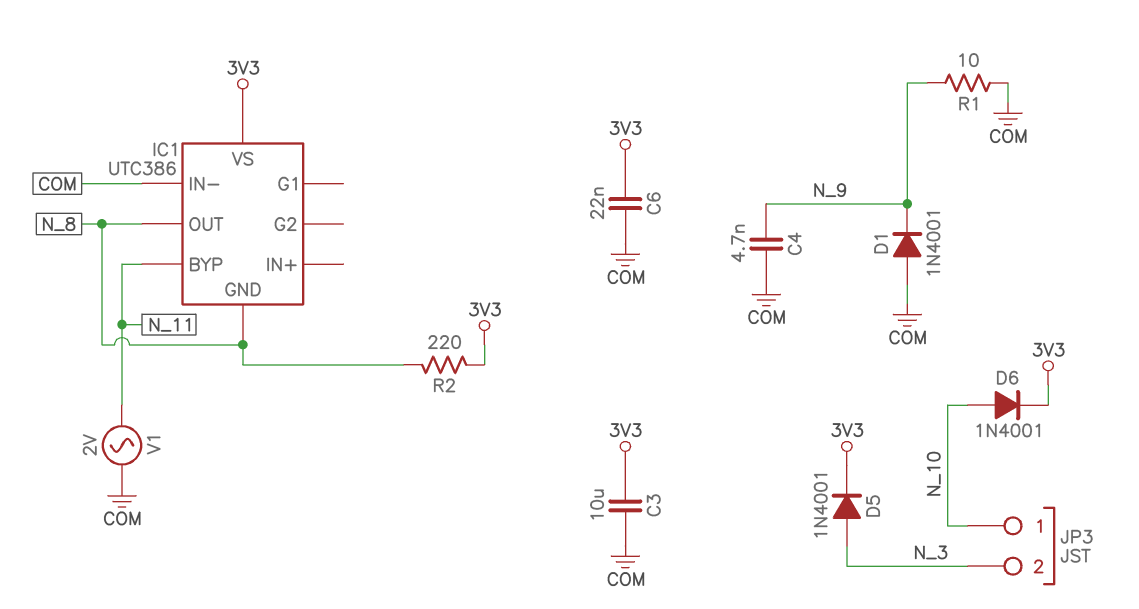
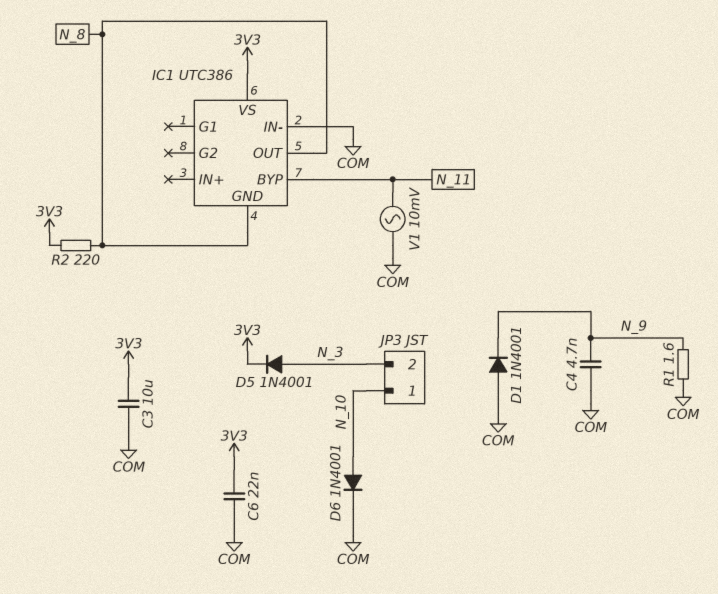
D6: diode 1N4001 (A N_10, K 3V3) -> diode 1N4001 (A N_10, K COM)
R1: 10 (COM, N_9) -> 1.6 (COM, N_9)
V1: AC 2V (COM, N_11) -> AC 10mV (COM, N_11)

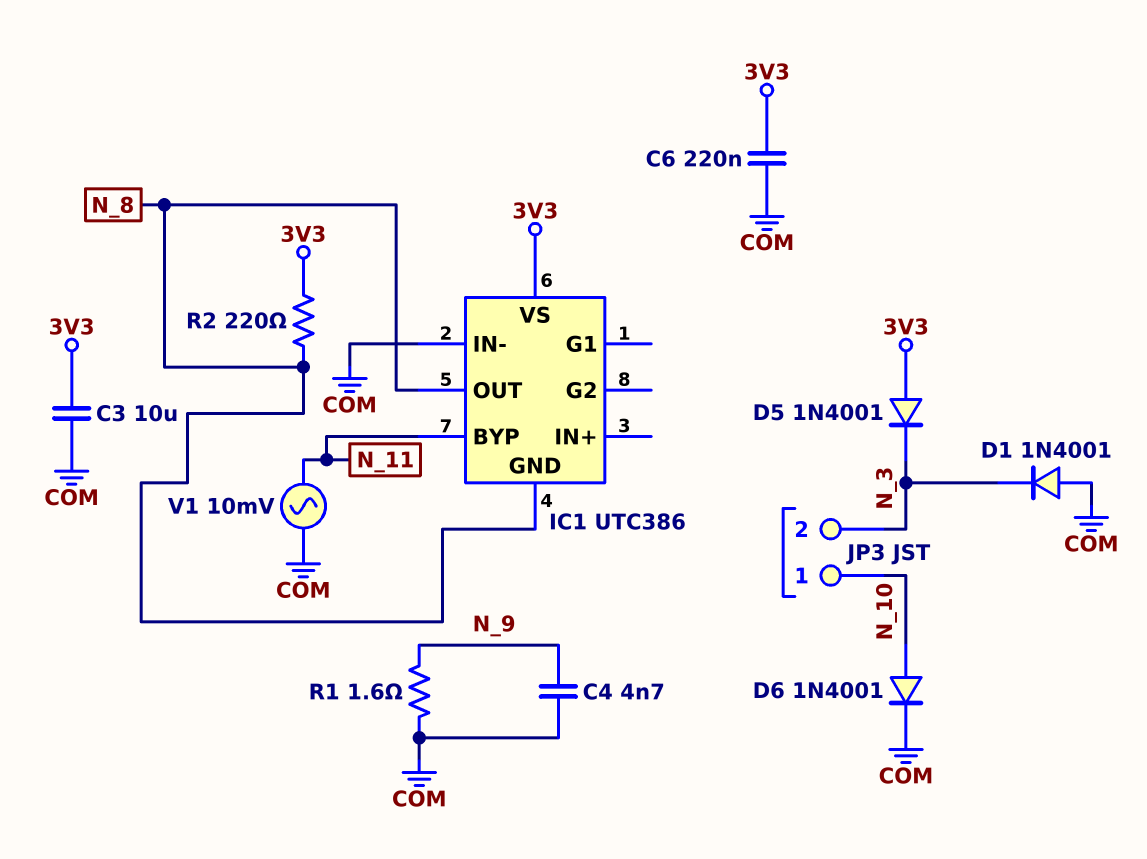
C6: 22nF (3V3, COM) -> 220nF (3V3, COM)
D1: diode 1N4001 (A COM, K N_9) -> diode 1N4001 (A COM, K N_3)
D5: diode 1N4001 (A N_3, K 3V3) -> diode 1N4001 (A 3V3, K N_3)

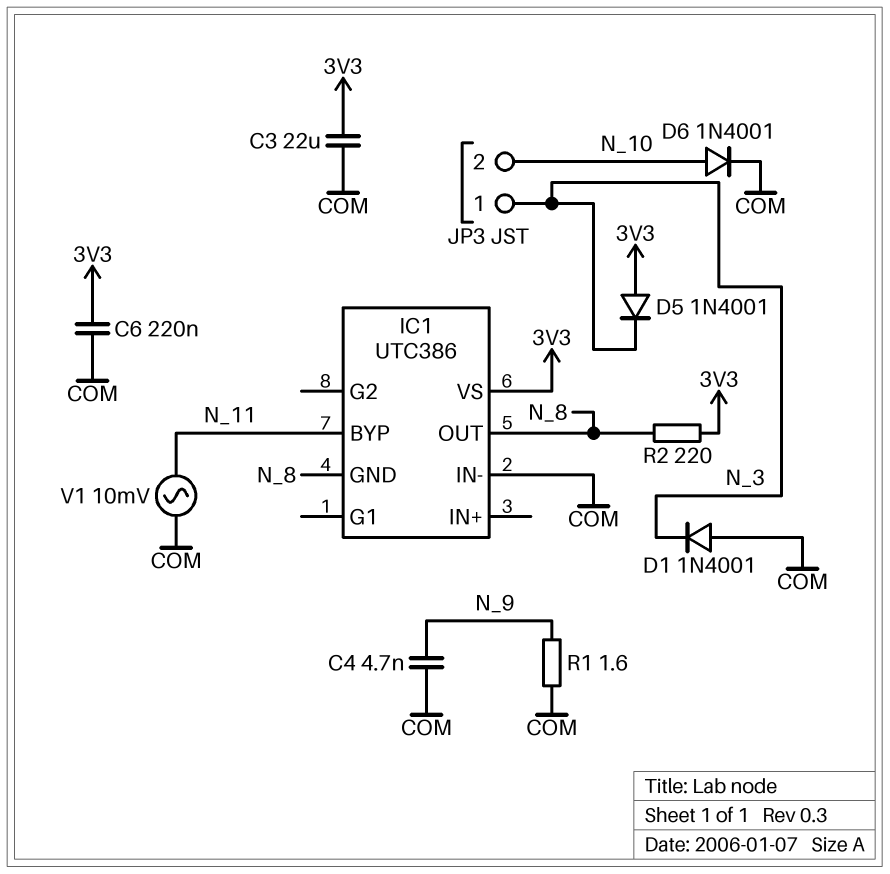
C3: 10uF (3V3, COM) -> 22uF (3V3, COM)
JP3 pin 1: N_10 -> N_3
JP3 pin 2: N_3 -> N_10

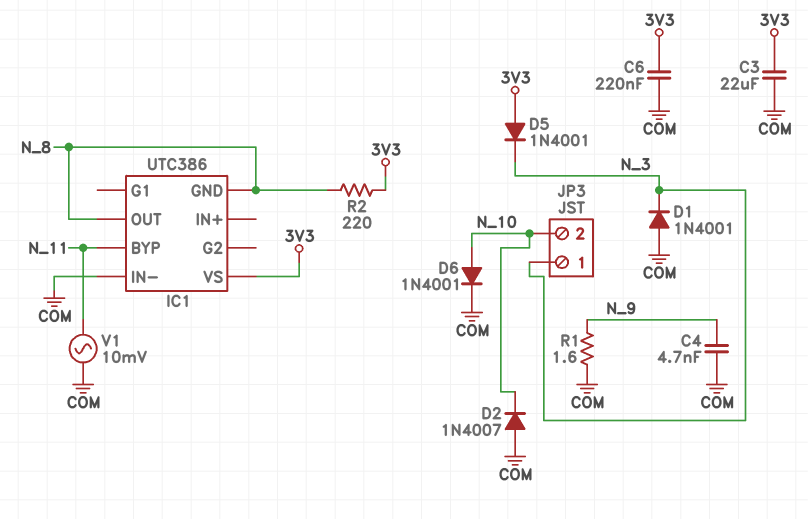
D2: none -> diode 1N4007 (A COM, K N_10)

